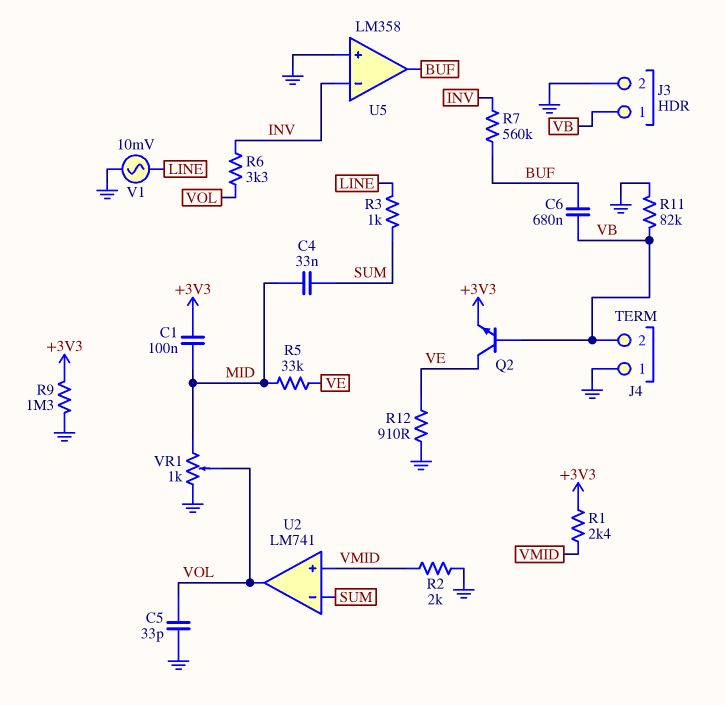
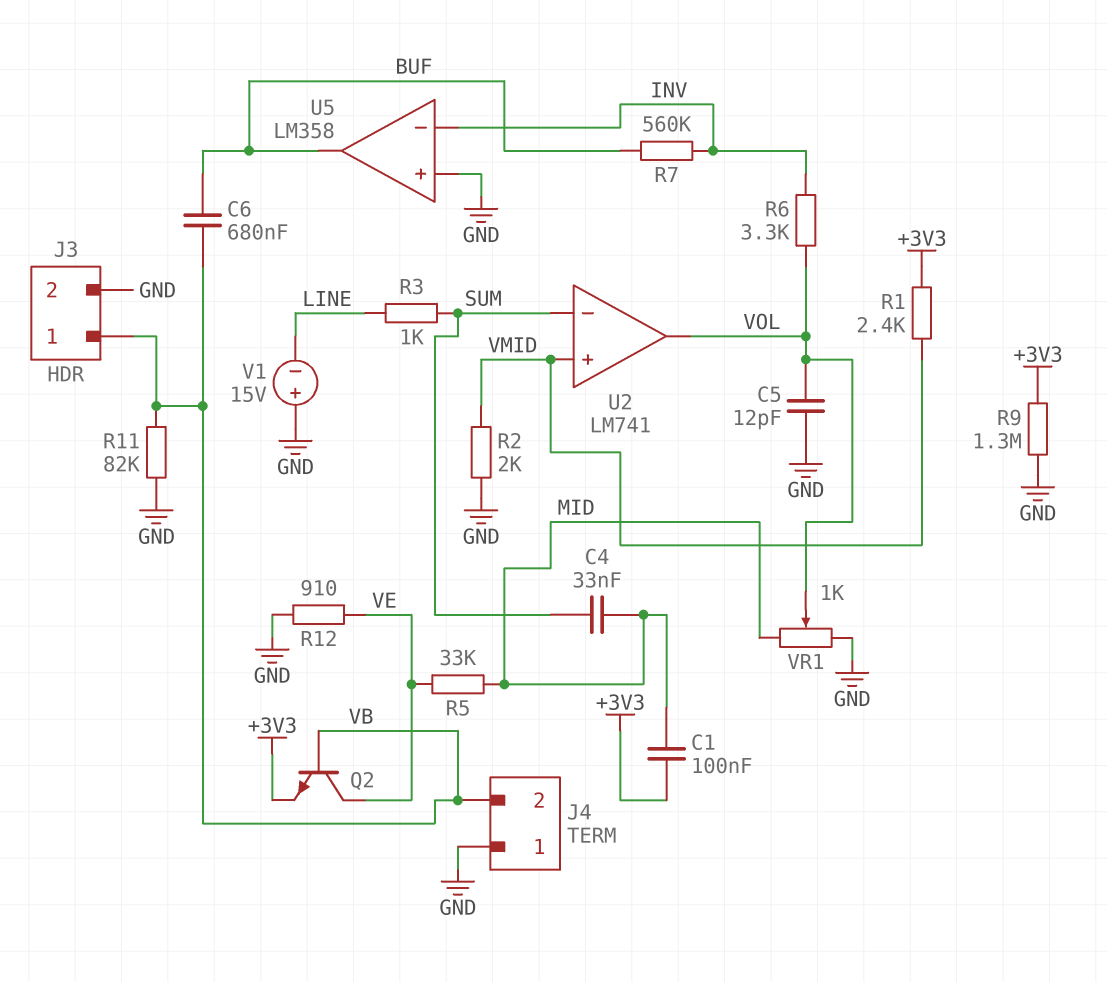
C5: 33pF (GND, VOL) -> 12pF (GND, VOL)
V1: AC 10mV (GND, LINE) -> 15V (plus GND, minus LINE)

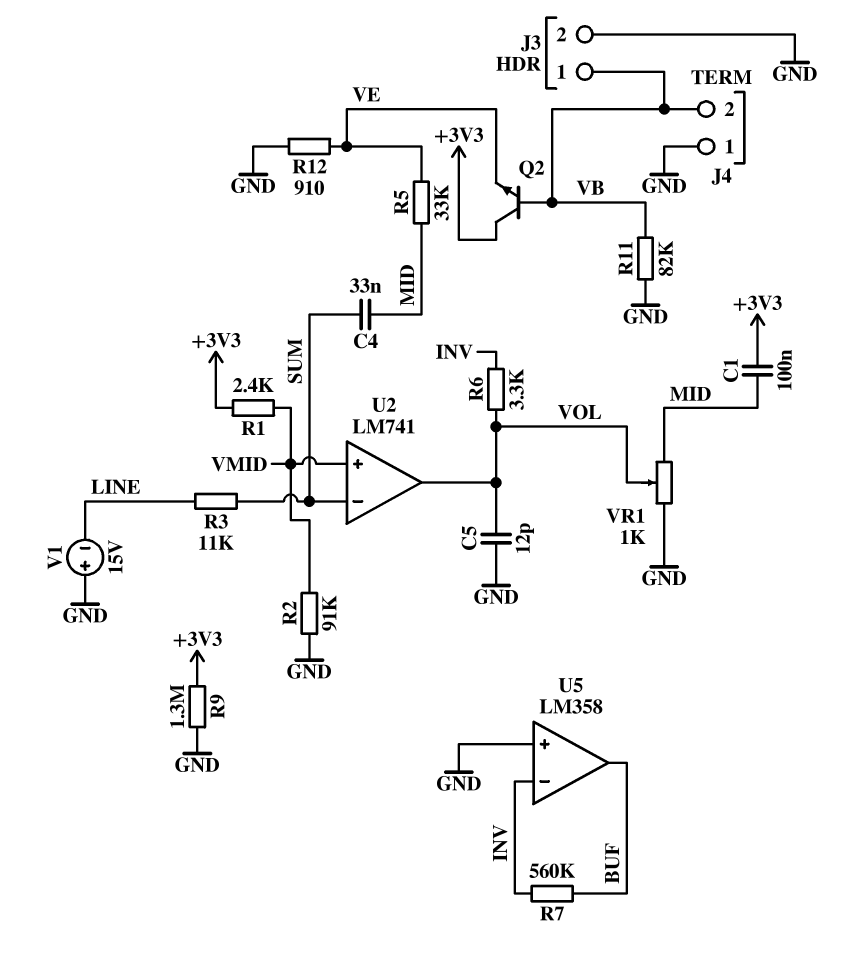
C6: 680nF (BUF, VB) -> none
Q2: NPN (B VB, C VE, E +3V3) -> NPN (B VB, C +3V3, E VE)
R2: 2k (GND, VMID) -> 91k (GND, VMID)
R3: 1k (LINE, SUM) -> 11k (LINE, SUM)

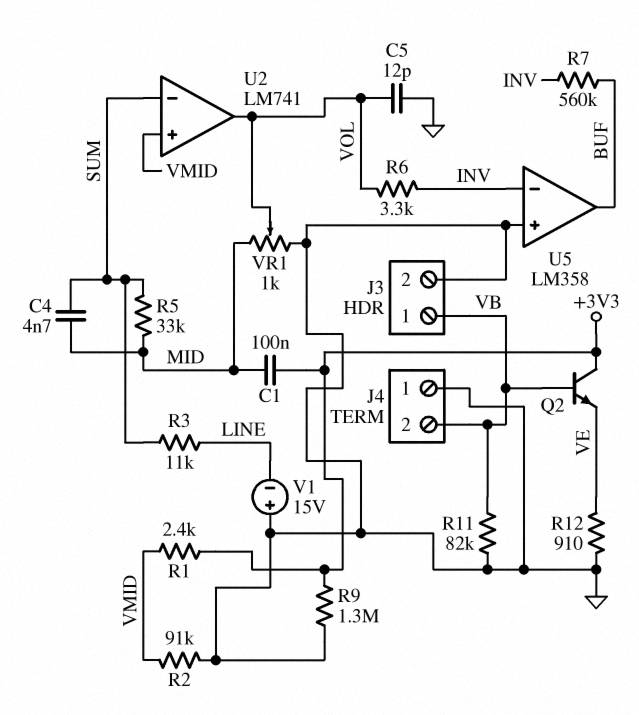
C4: 33nF (MID, SUM) -> 4.7nF (MID, SUM)
R5: 33k (MID, VE) -> 33k (MID, SUM)

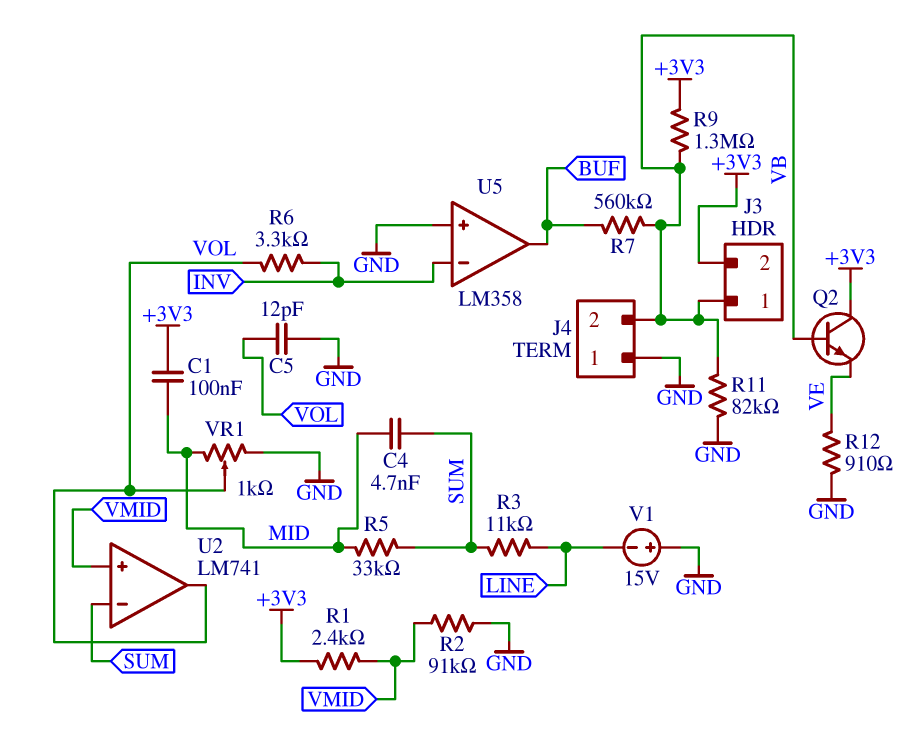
J3 pin 2: GND -> +3V3
R7: 560k (BUF, INV) -> 560k (BUF, VB)
R9: 1.3M (+3V3, GND) -> 1.3M (+3V3, VB)

